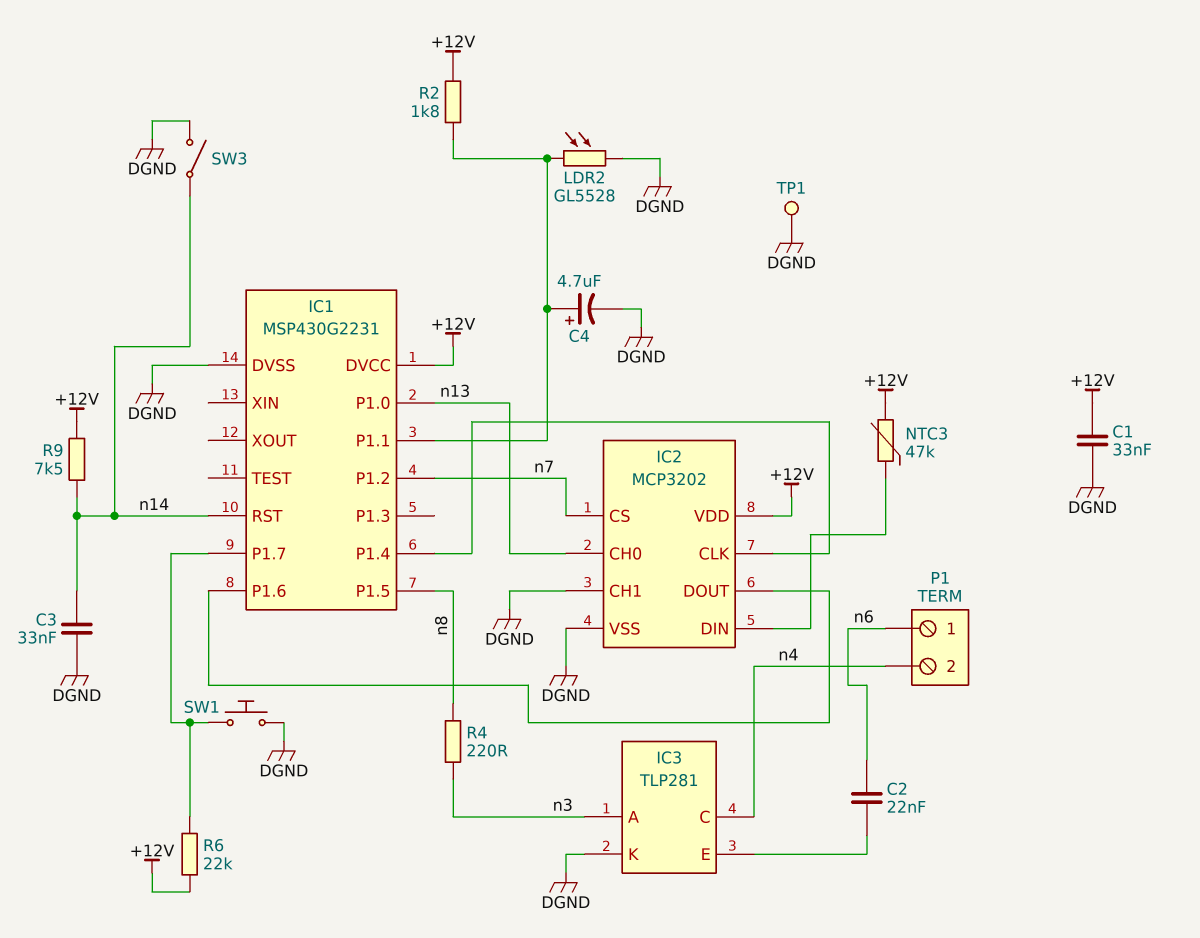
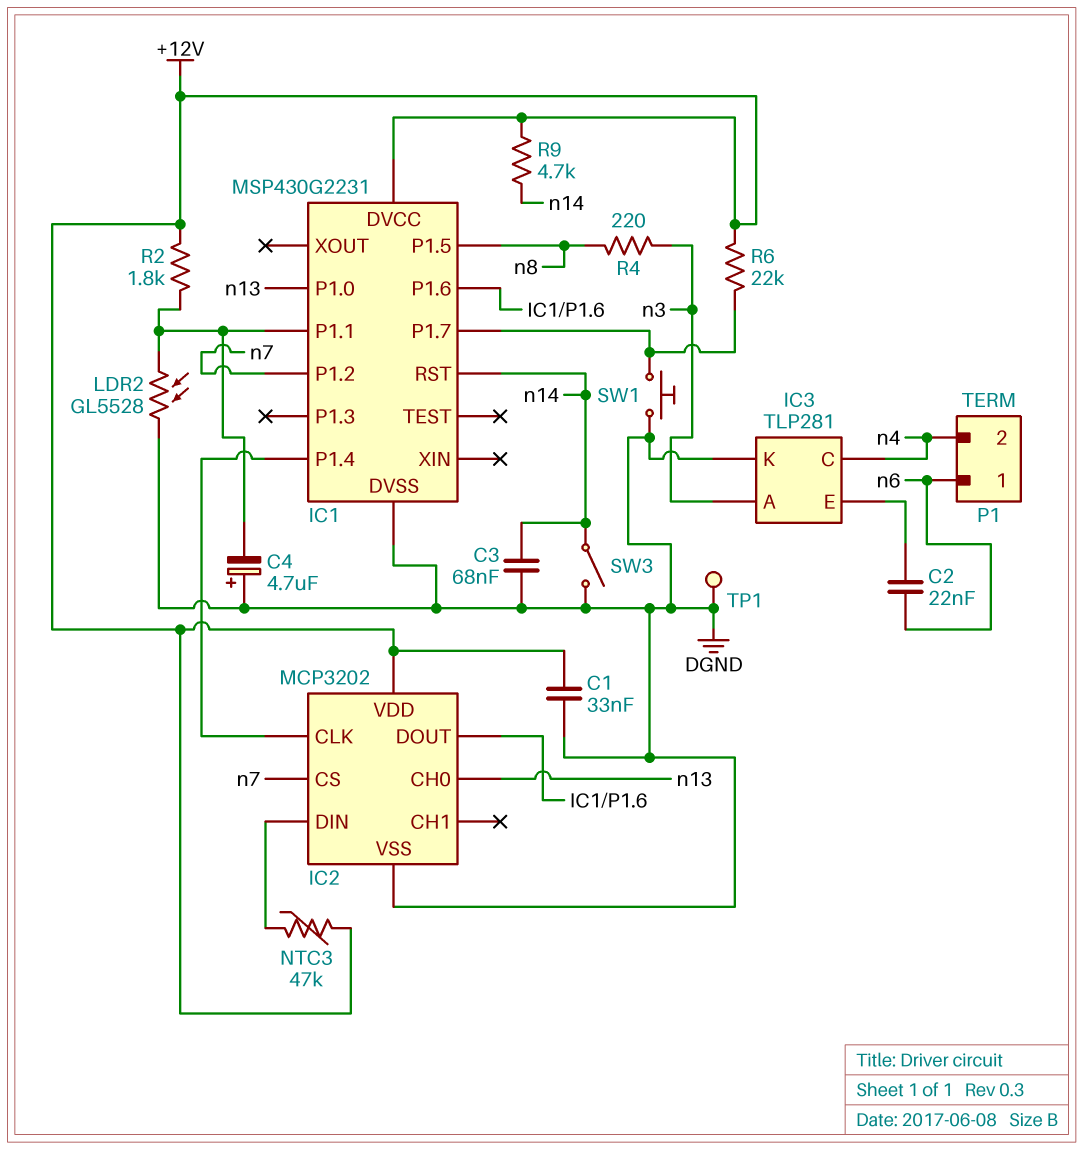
C3: 33nF (DGND, n14) -> 68nF (DGND, n14)
C4: 4.7uF (plus IC1/P1.1, minus DGND) -> 4.7uF (plus DGND, minus IC1/P1.1)
IC2 pin CH1: DGND -> none
R9: 7.5k (+12V, n14) -> 4.7k (+12V, n14)

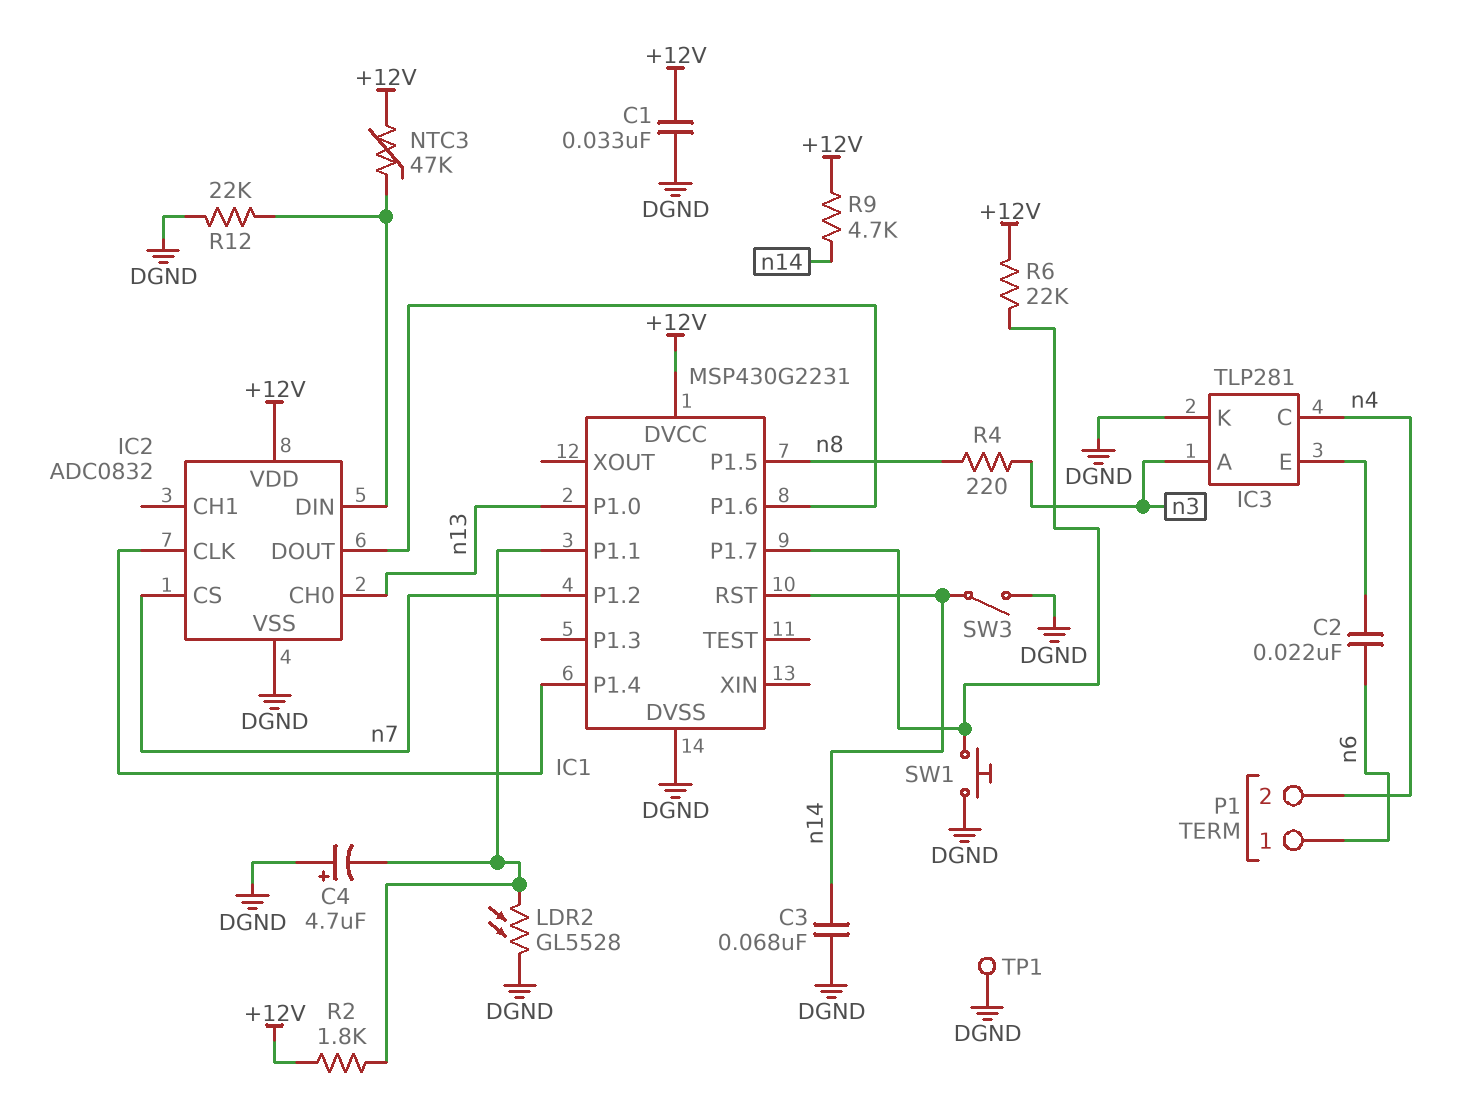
IC2: MCP3202 -> ADC0832
R12: none -> 22k (DGND, IC2/DIN)

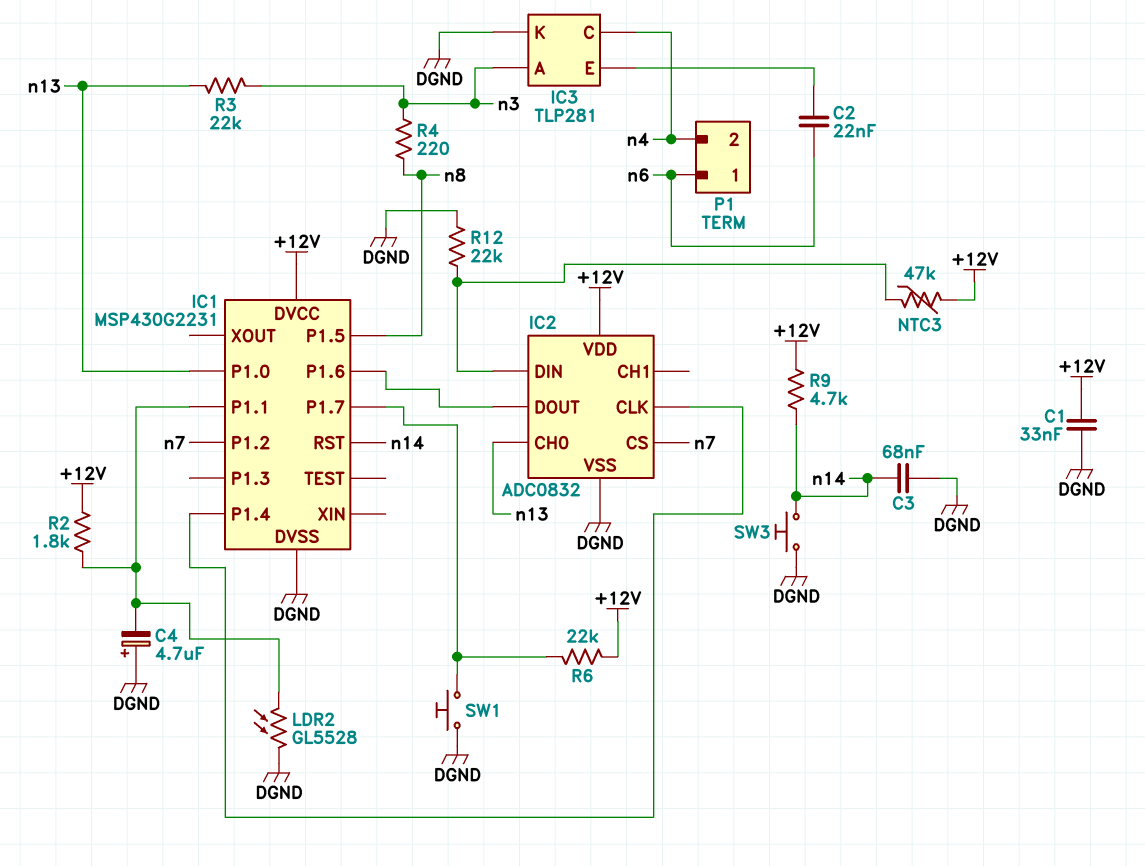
R3: none -> 22k (n3, n13)
SW3: switch (DGND, n14) -> button (DGND, n14)
TP1: test point (DGND) -> none

